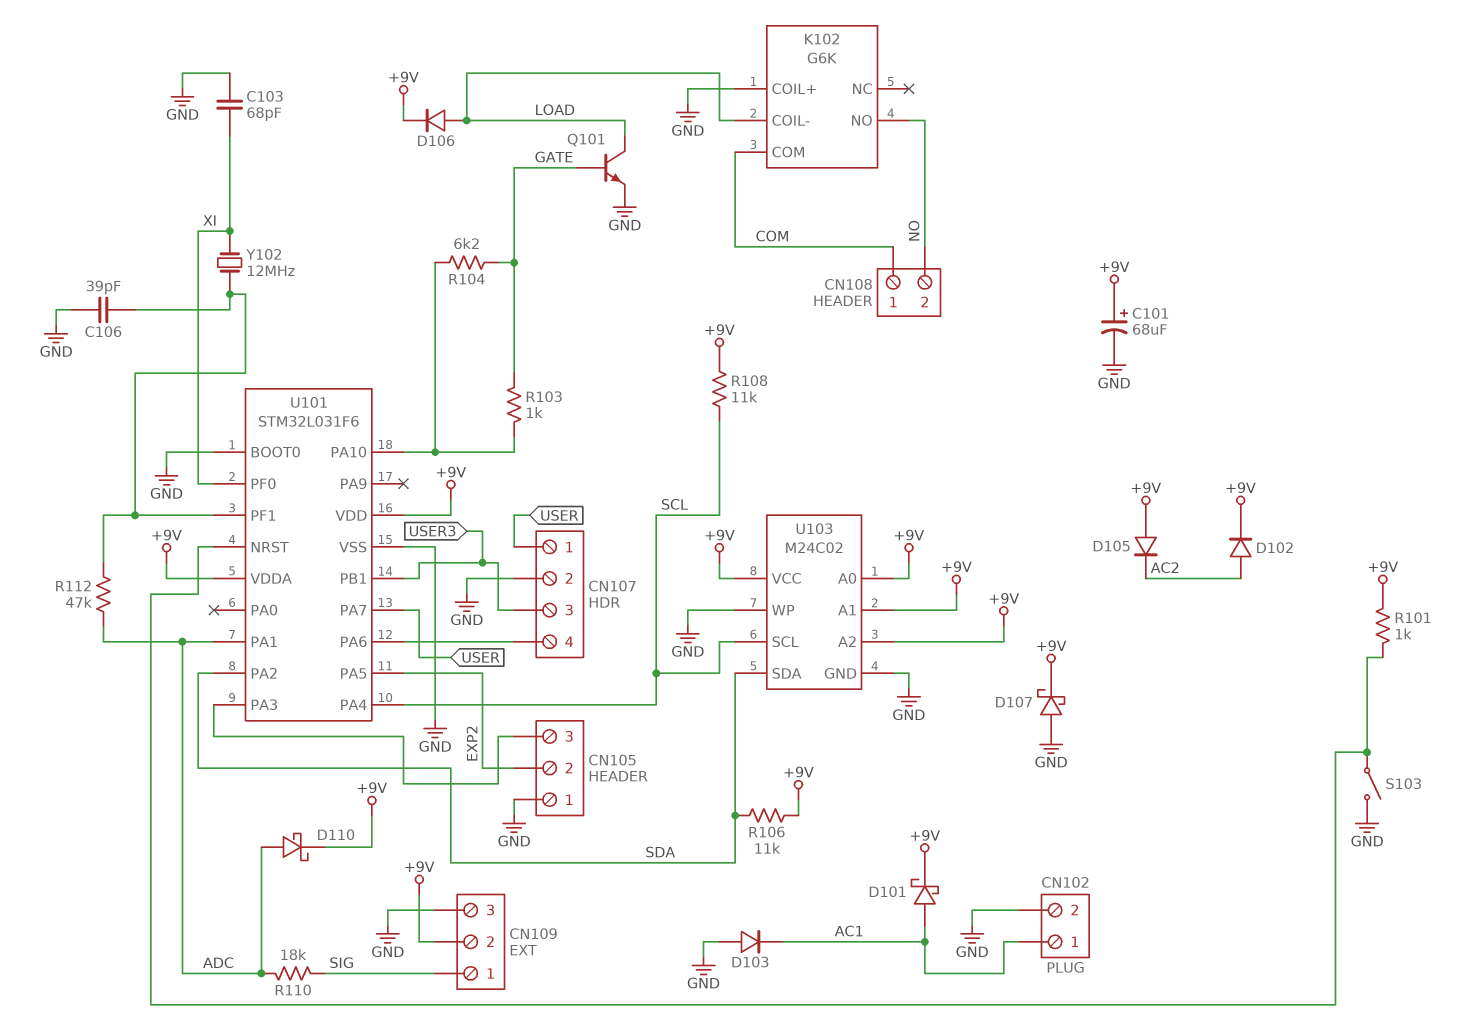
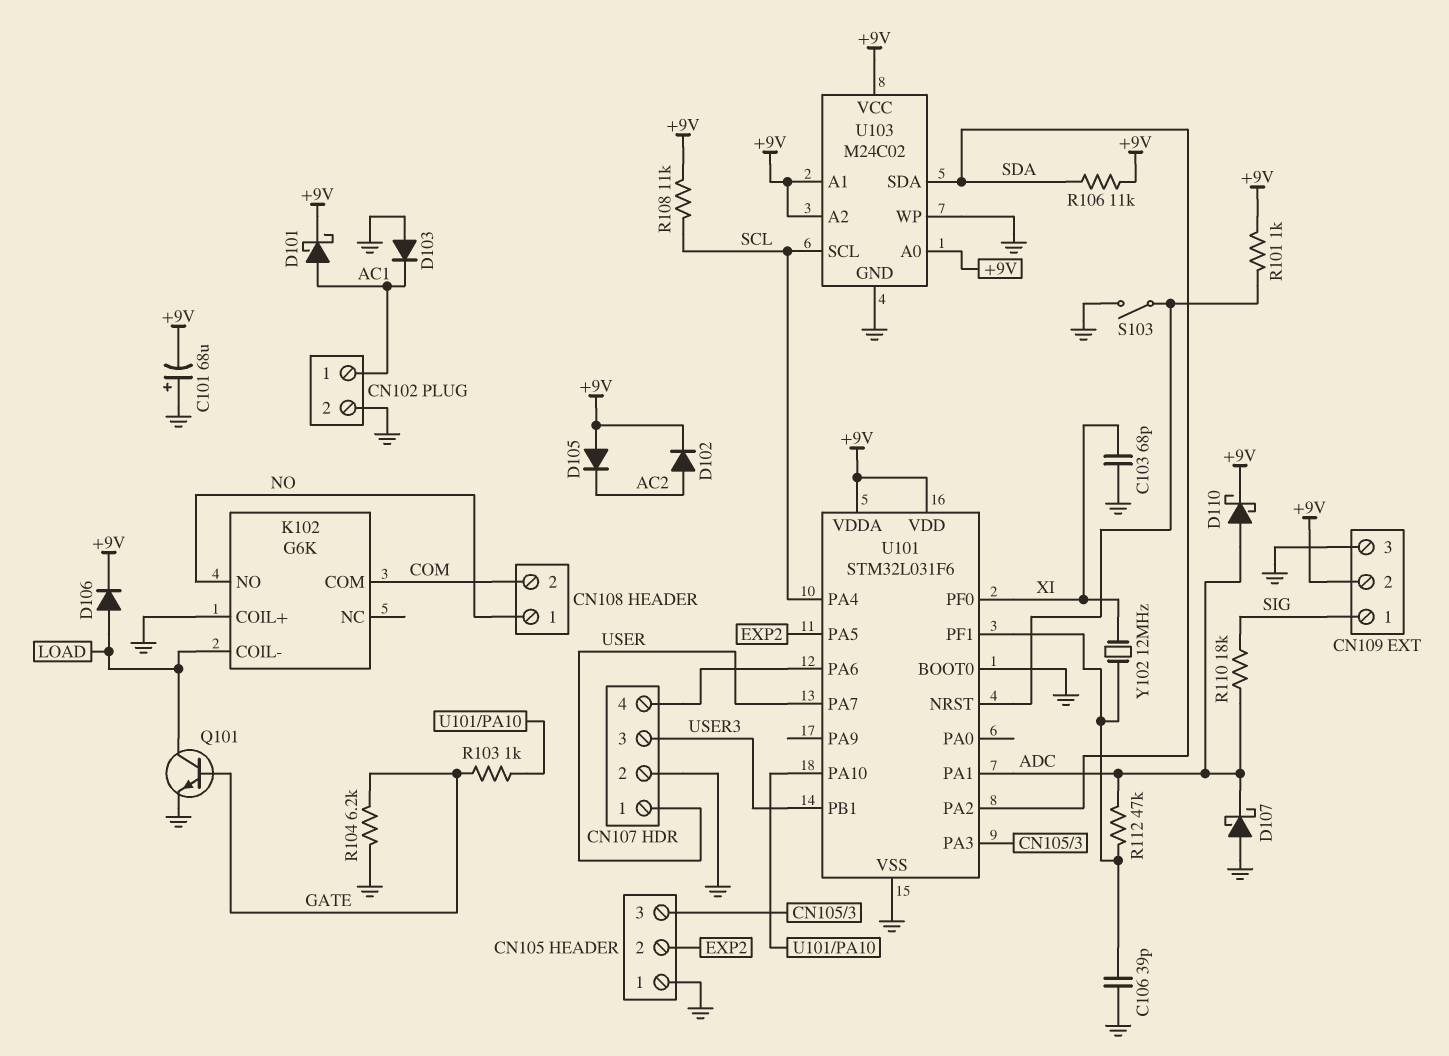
C101: 68uF (plus +9V, minus GND) -> 68uF (plus GND, minus +9V)
CN108 pin 1: COM -> NO
CN108 pin 2: NO -> COM
D107: schottky (A GND, K +9V) -> schottky (A GND, K ADC)
R104: 6.2k (GATE, U101/PA10) -> 6.2k (GATE, GND)

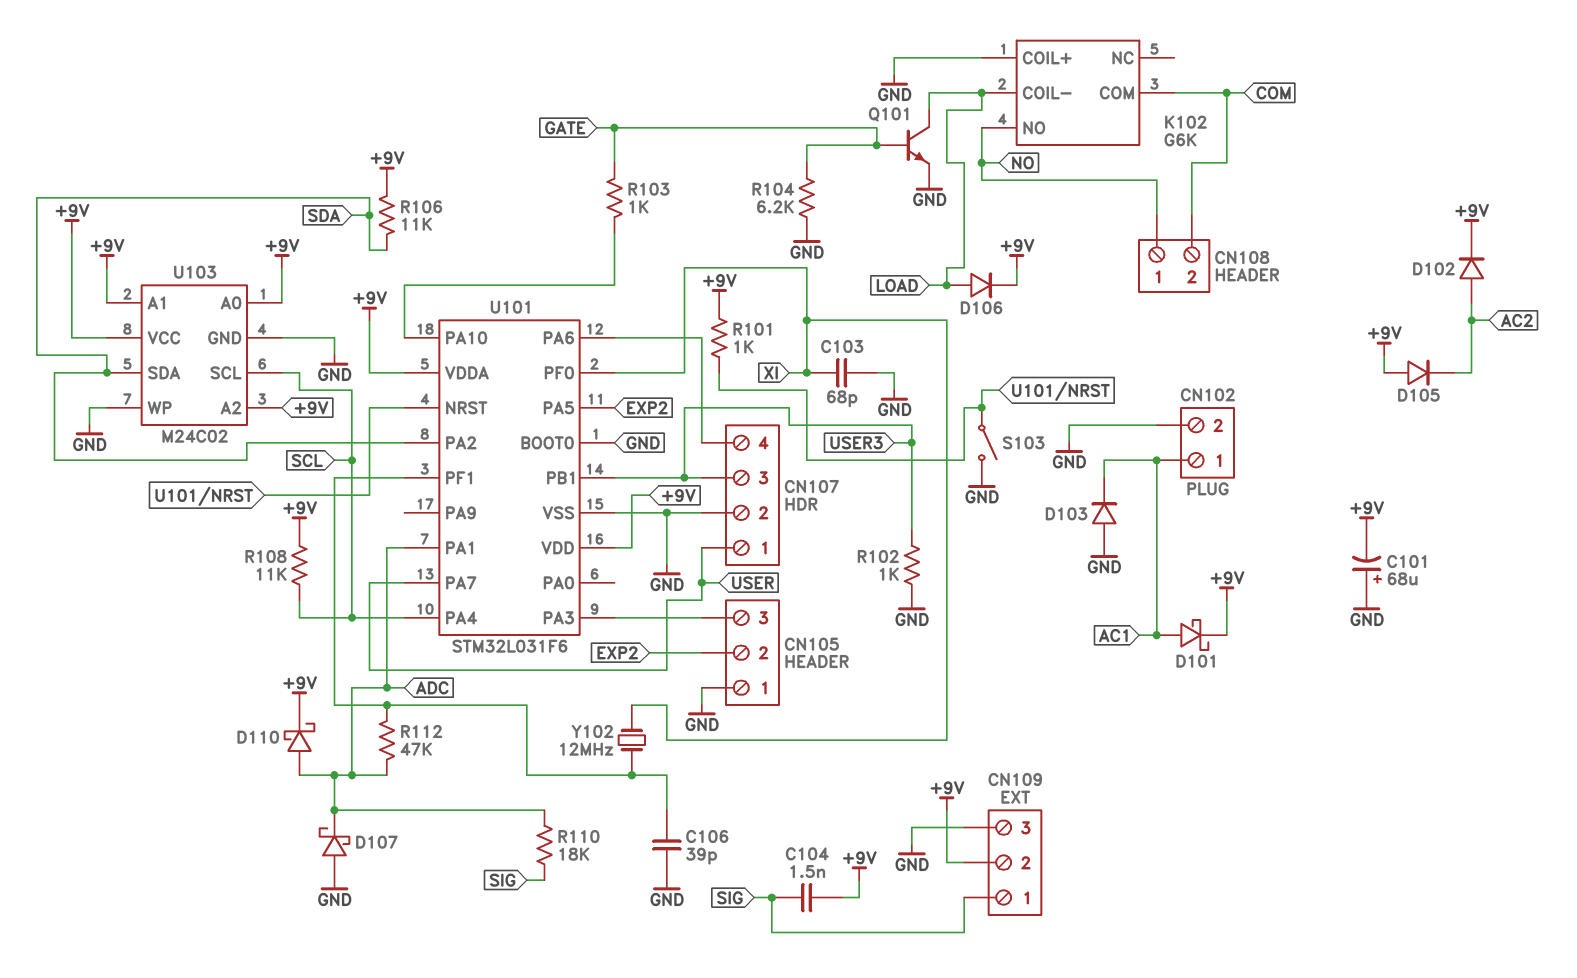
C104: none -> 1.5nF (+9V, SIG)
R102: none -> 1k (GND, USER3)

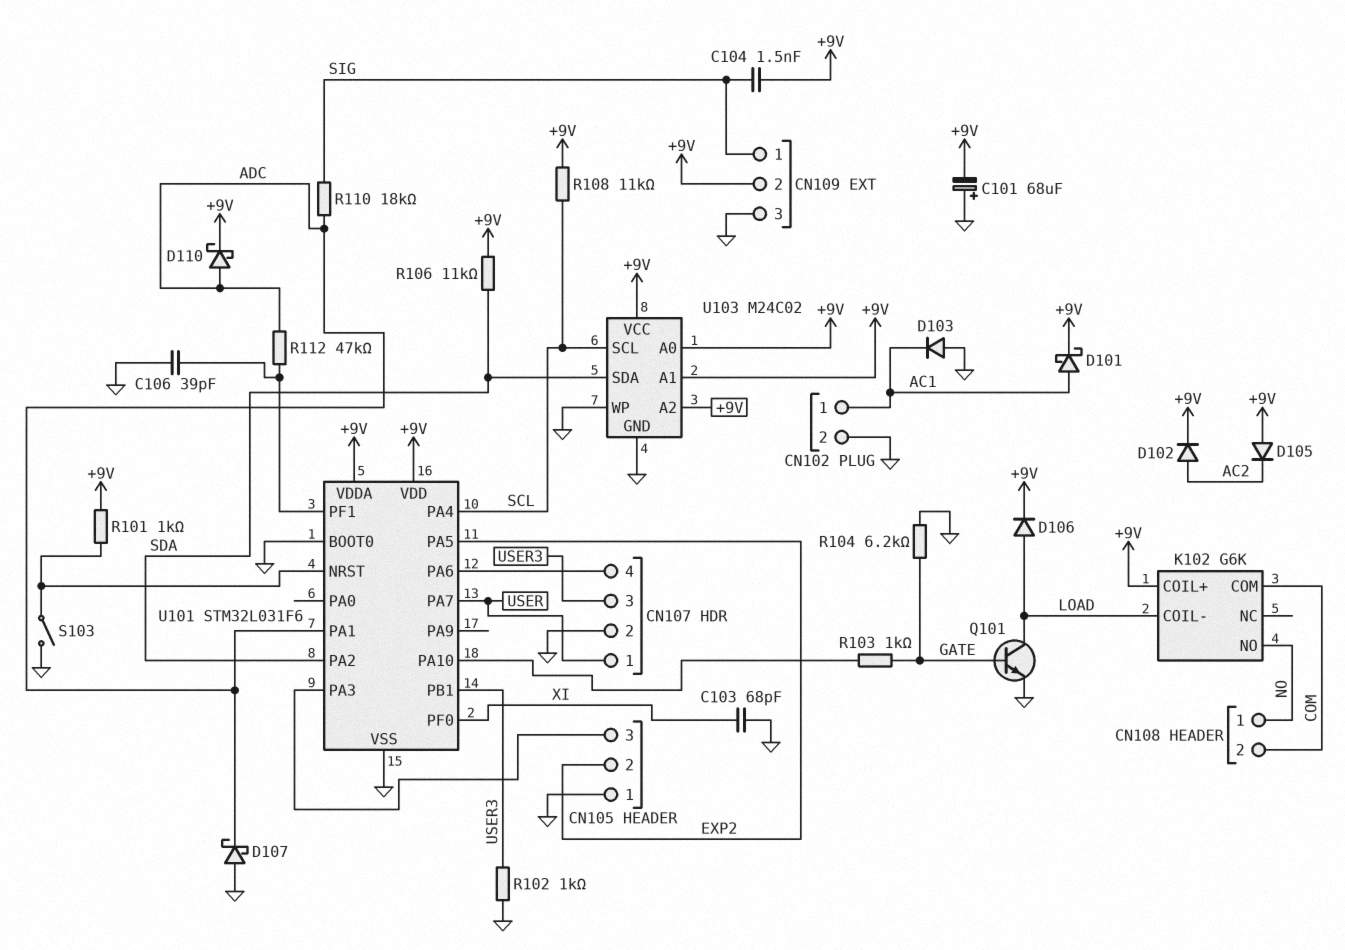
K102 pin COIL+: GND -> +9V
Y102: 12MHz (U101/PF1, XI) -> none

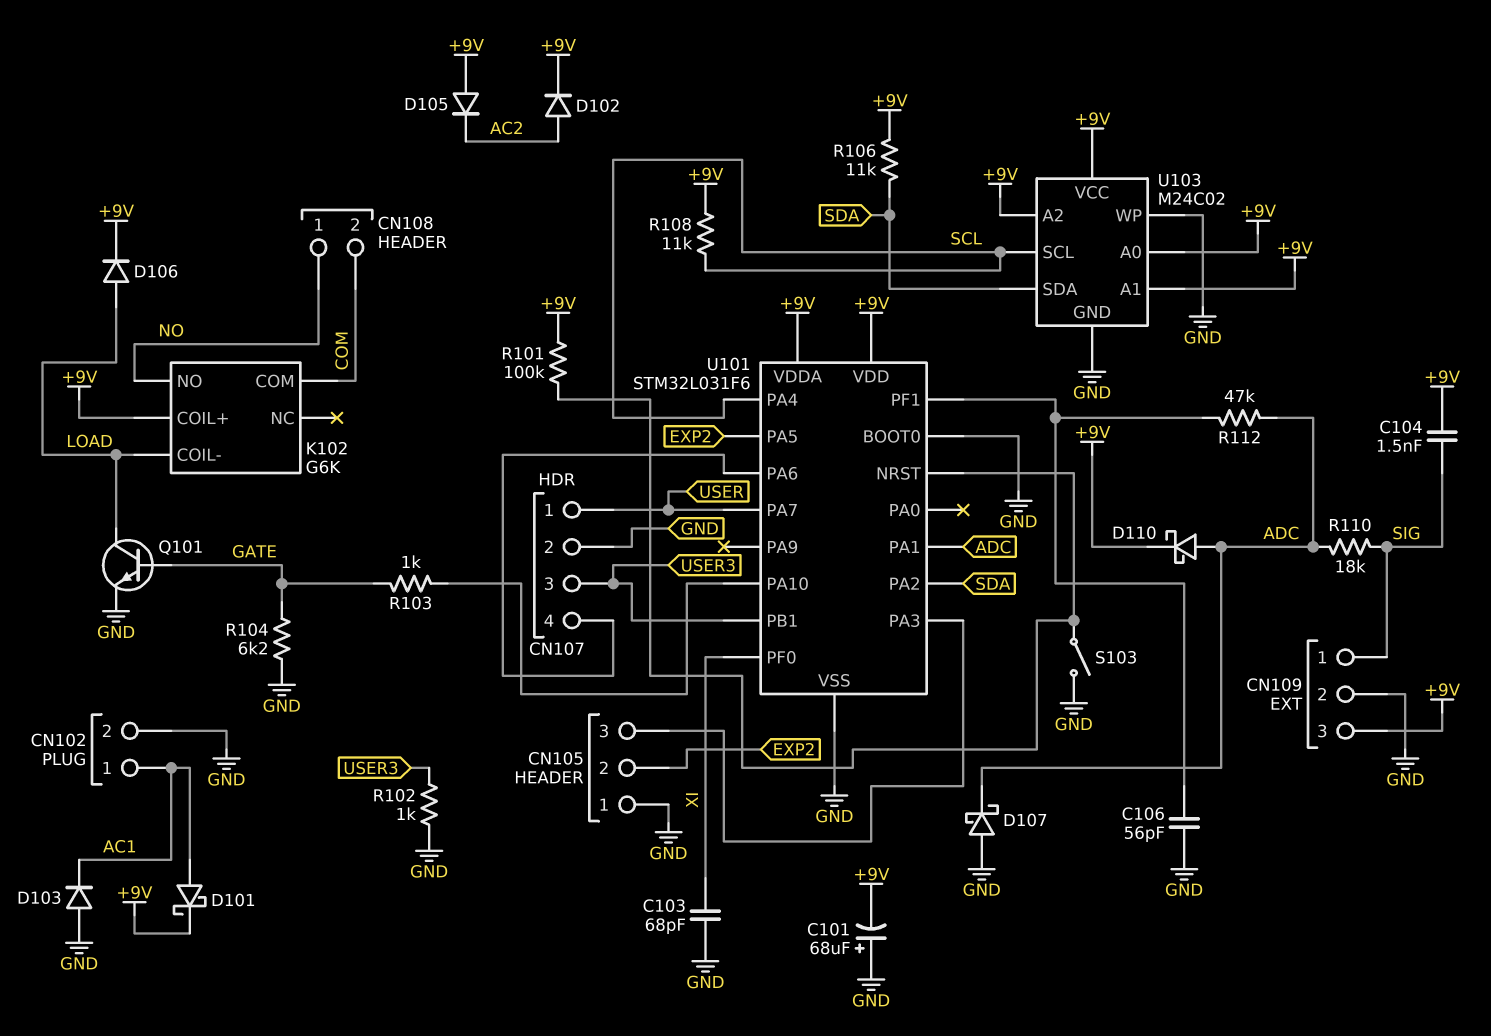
C106: 39pF (GND, U101/PF1) -> 56pF (GND, U101/PF1)
CN109 pin 2: +9V -> GND
CN109 pin 3: GND -> +9V
R101: 1k (+9V, U101/NRST) -> 100k (+9V, U101/NRST)

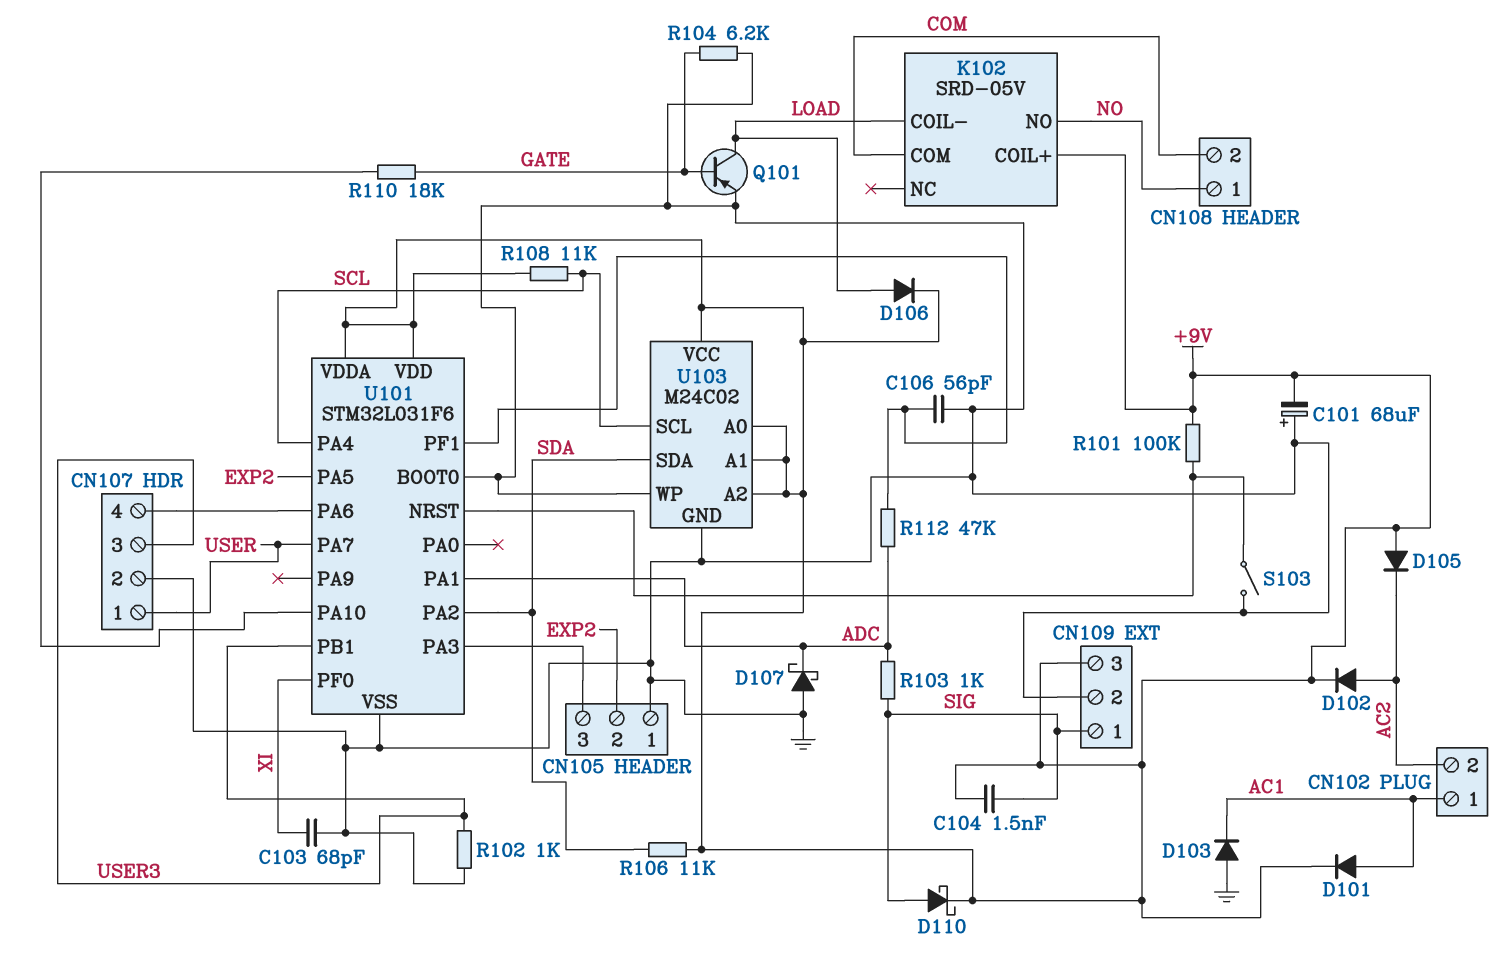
CN102 pin 2: GND -> AC2
D101: schottky (A AC1, K +9V) -> diode (A AC1, K +9V)
D110: schottky (A ADC, K +9V) -> schottky (A SIG, K +9V)
K102: G6K -> SRD-05V
Q101: NPN (B GATE, C LOAD, E GND) -> PNP (B GATE, C LOAD, E GND)
R103: 1k (GATE, U101/PA10) -> 1k (ADC, SIG)
R110: 18k (ADC, SIG) -> 18k (GATE, U101/PA10)

